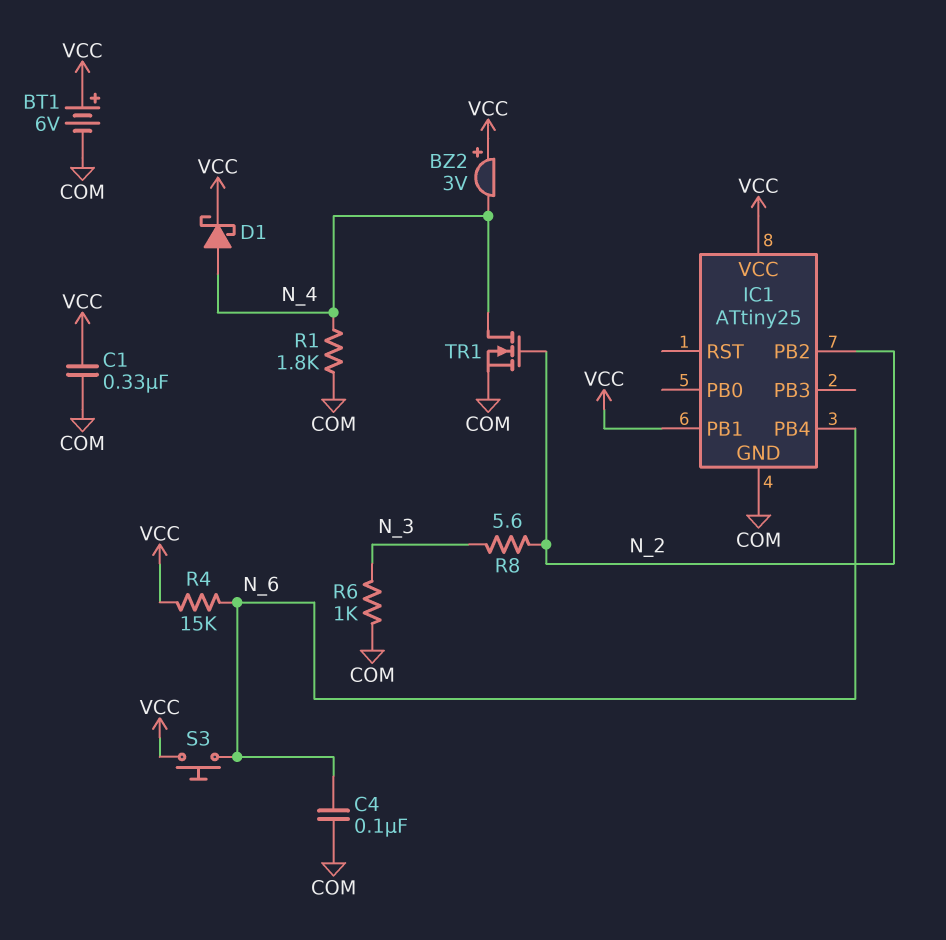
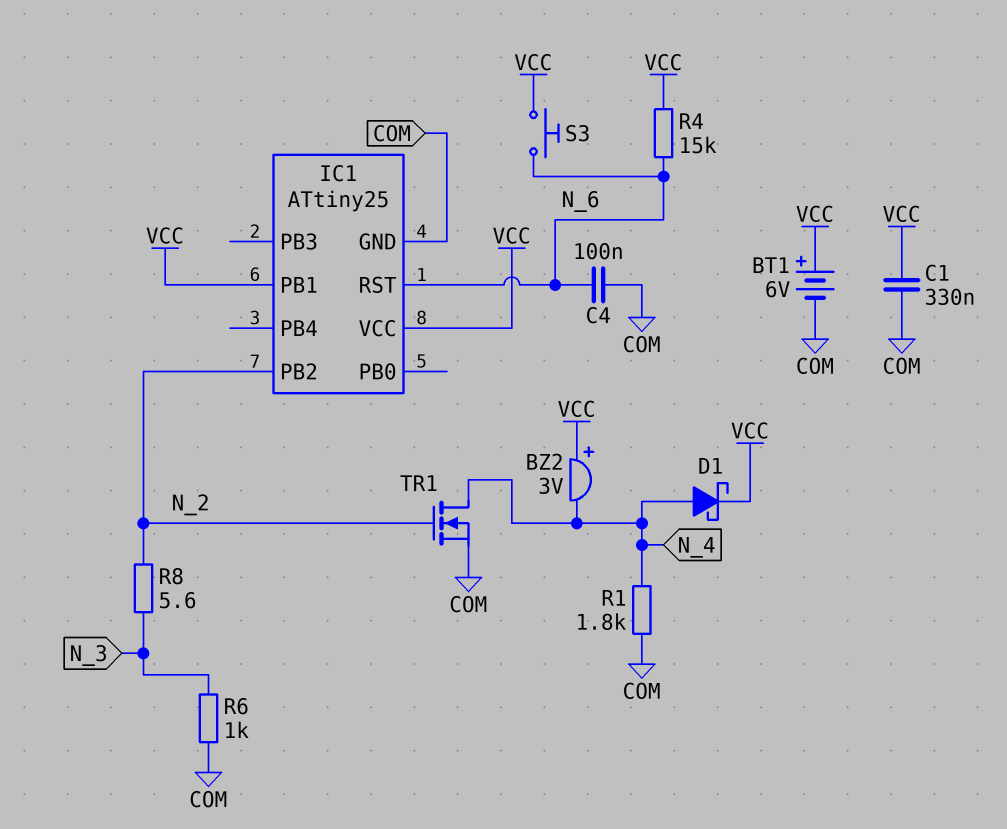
IC1 pin PB4: N_6 -> none
IC1 pin RST: none -> N_6

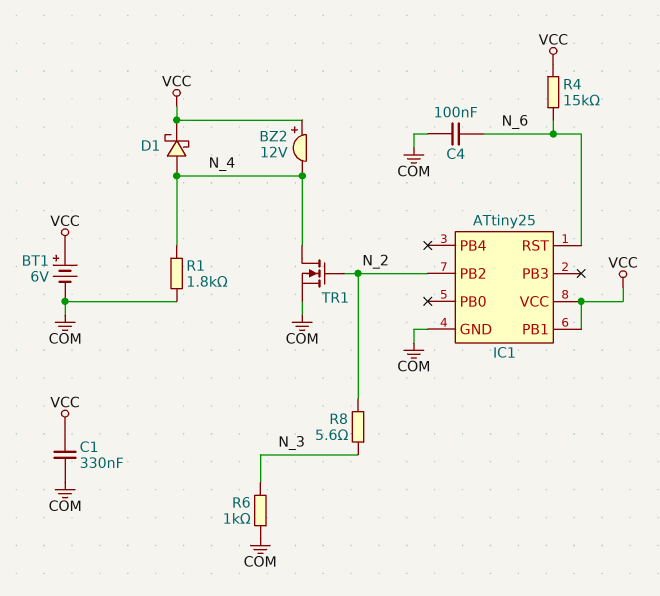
BZ2: buzzer 3V (plus VCC, minus N_4) -> buzzer 12V (plus VCC, minus N_4)
S3: button (N_6, VCC) -> none

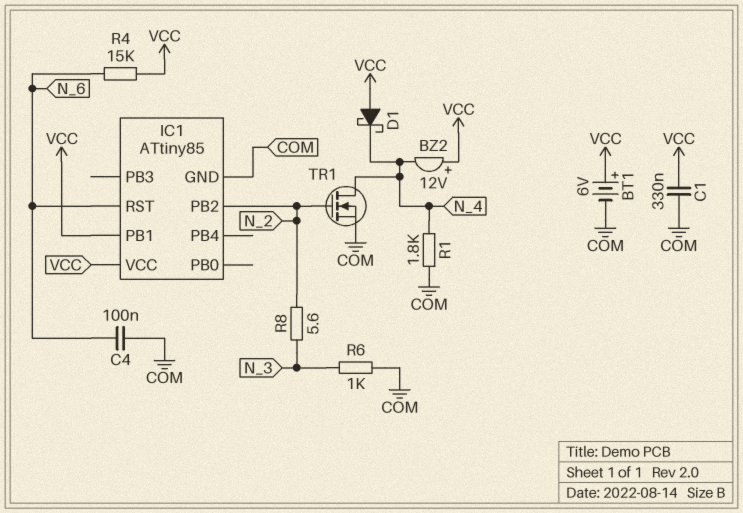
D1: schottky (A N_4, K VCC) -> schottky (A VCC, K N_4)
IC1: ATtiny25 -> ATtiny85

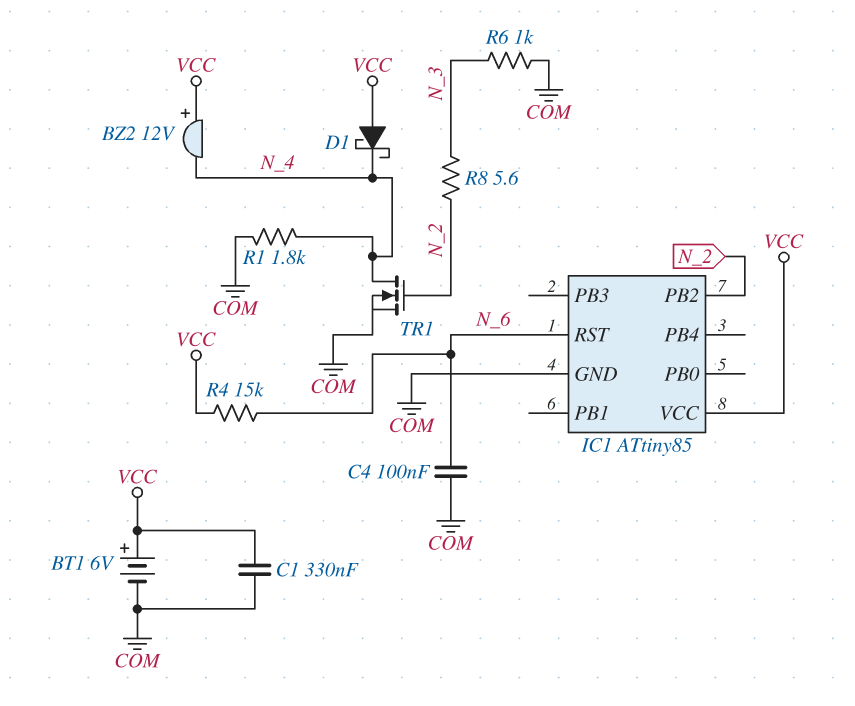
IC1 pin PB1: VCC -> none

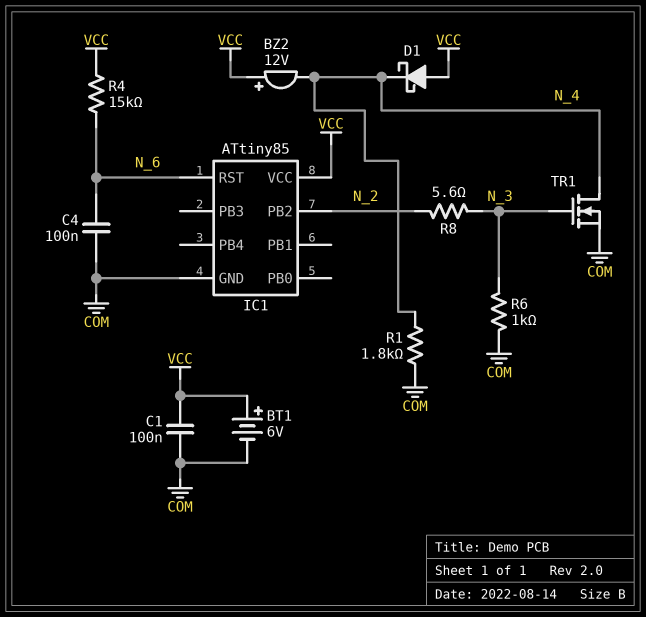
C1: 330nF (COM, VCC) -> 100nF (COM, VCC)
TR1: NMOS (G N_2, D N_4, S COM) -> NMOS (G N_3, D N_4, S COM)

